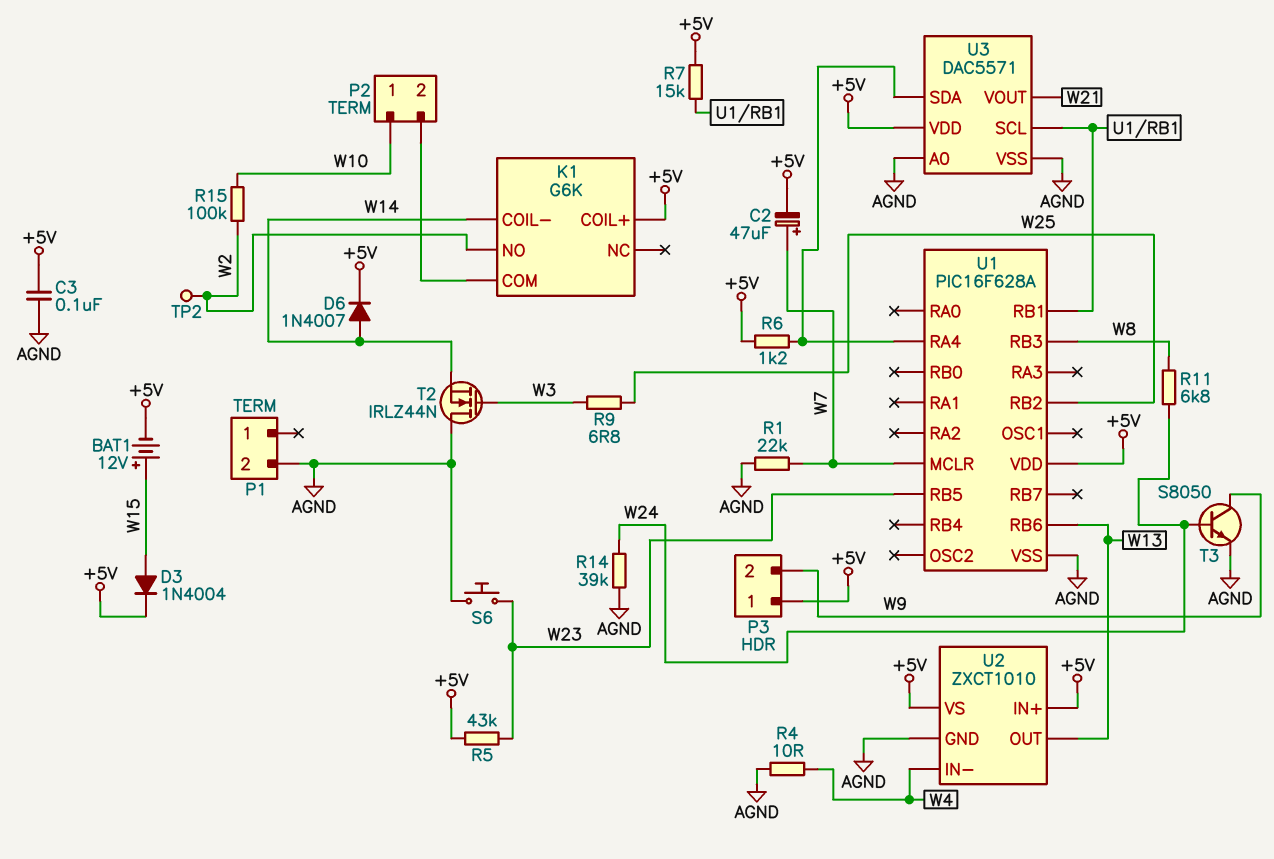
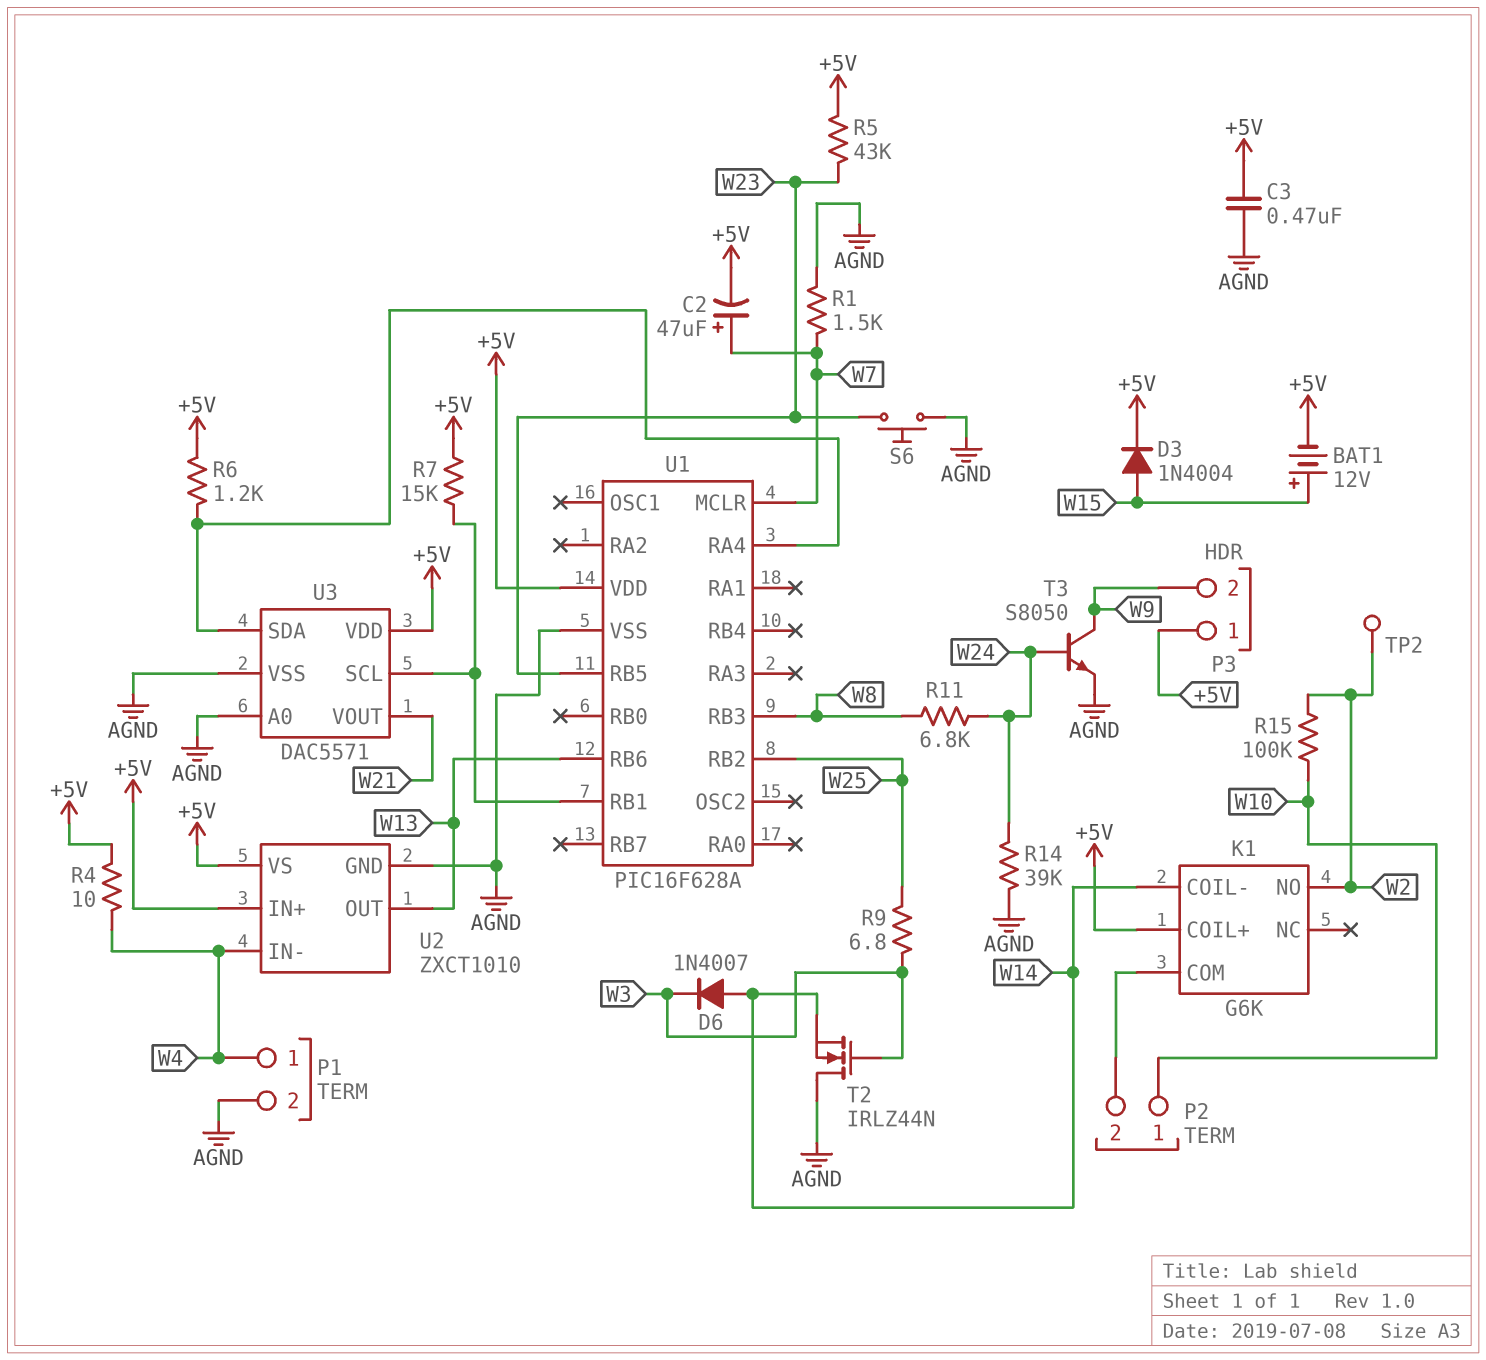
C3: 100nF (+5V, AGND) -> 470nF (+5V, AGND)
D6: diode 1N4007 (A W14, K +5V) -> diode 1N4007 (A W14, K W3)
P1 pin 1: none -> W4
R1: 22k (AGND, W7) -> 1.5k (AGND, W7)
R4: 10 (AGND, W4) -> 10 (+5V, W4)

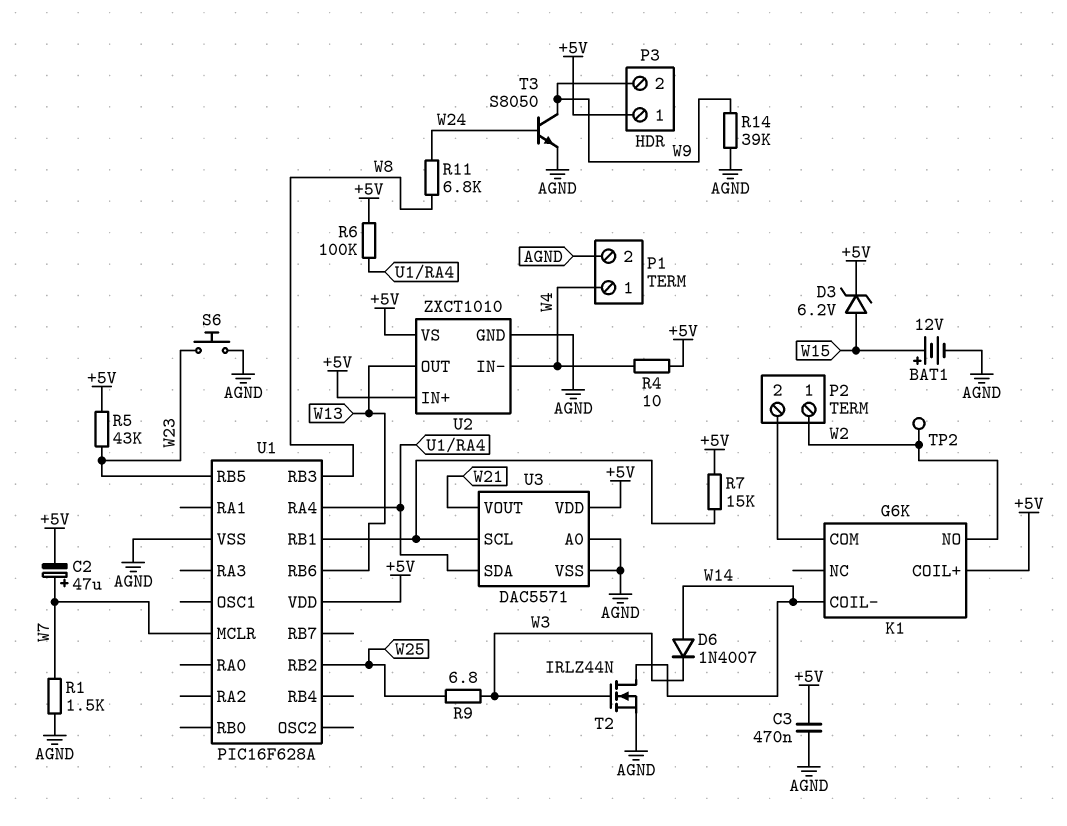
BAT1: 12V (plus W15, minus +5V) -> 12V (plus W15, minus AGND)
D3: diode 1N4004 (A W15, K +5V) -> zener 6.2V (A W15, K +5V)
P2 pin 1: W10 -> W2
R6: 1.2k (+5V, U1/RA4) -> 100k (+5V, U1/RA4)
R14: 39k (AGND, W24) -> 39k (AGND, W9)
R15: 100k (W2, W10) -> none
T2: NMOS IRLZ44N (G W3, D AGND, S W14) -> NMOS IRLZ44N (G W3, D W14, S AGND)

